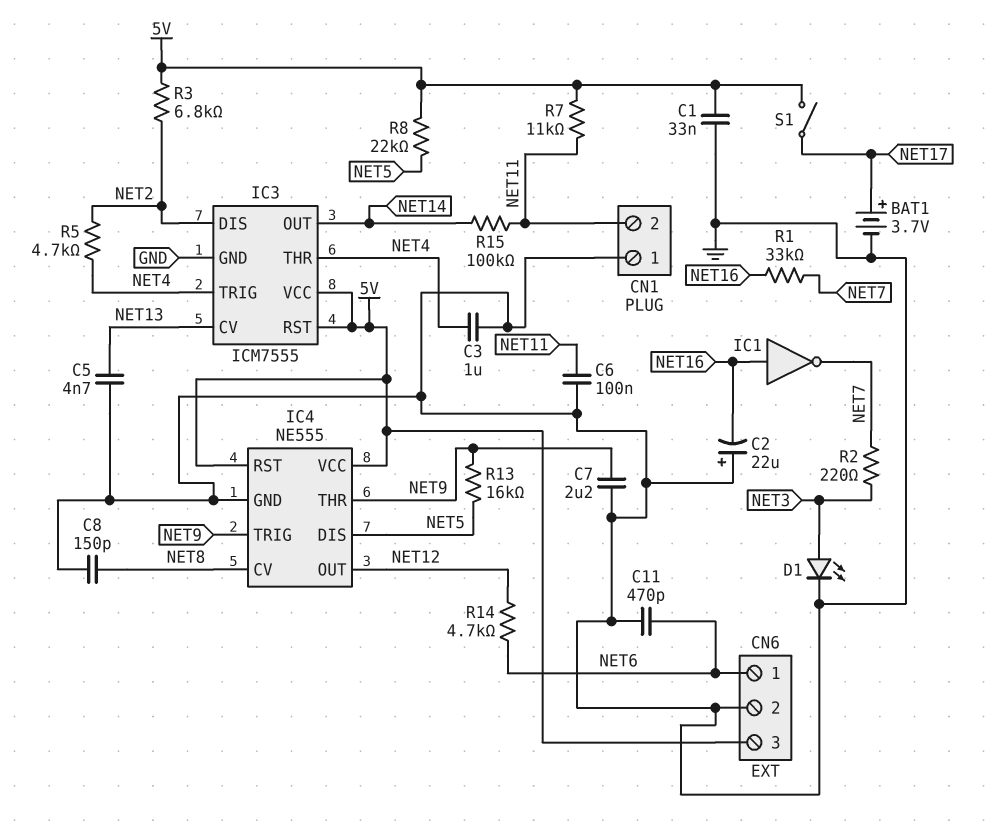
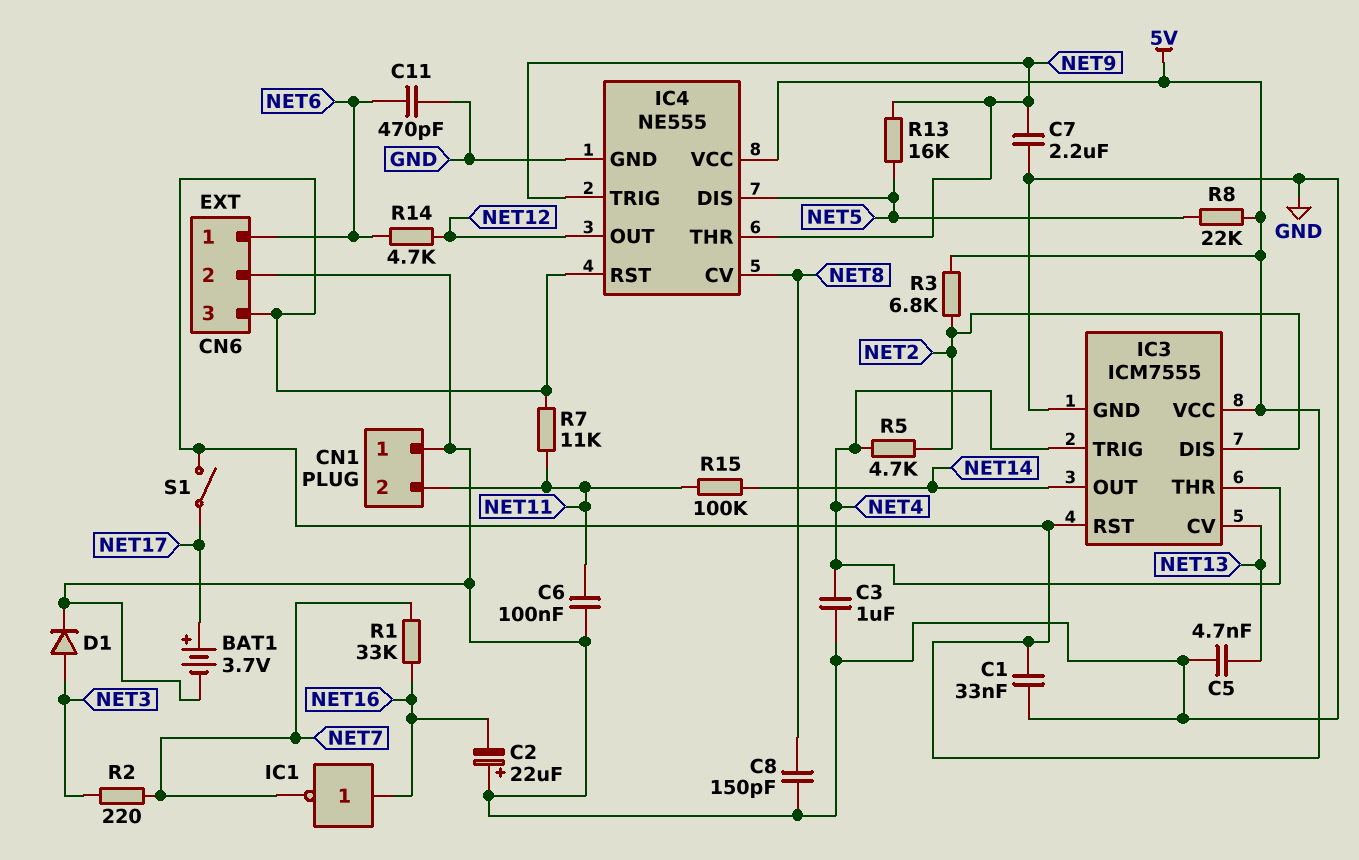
D1: LED (A NET3, K GND) -> diode (A NET3, K GND)

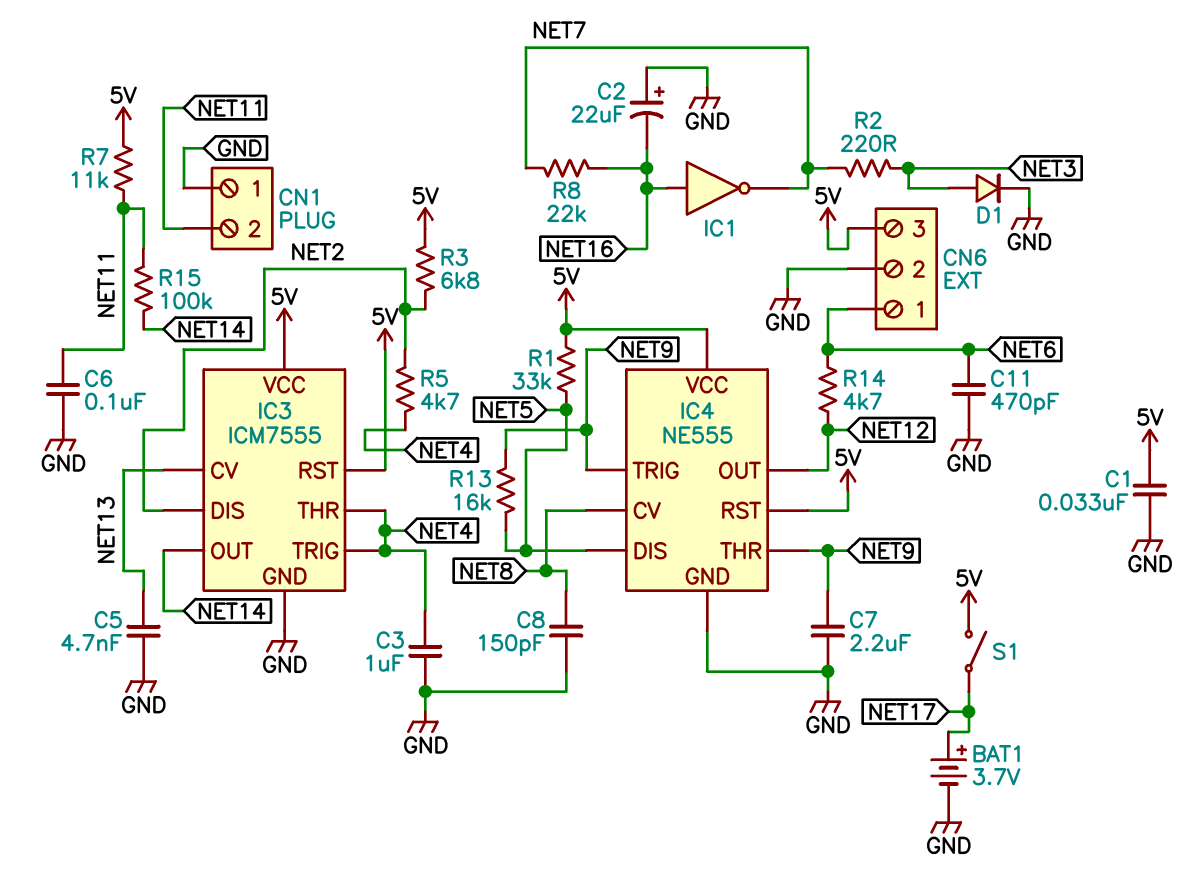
R1: 33k (NET7, NET16) -> 33k (5V, NET5)
R8: 22k (5V, NET5) -> 22k (NET7, NET16)

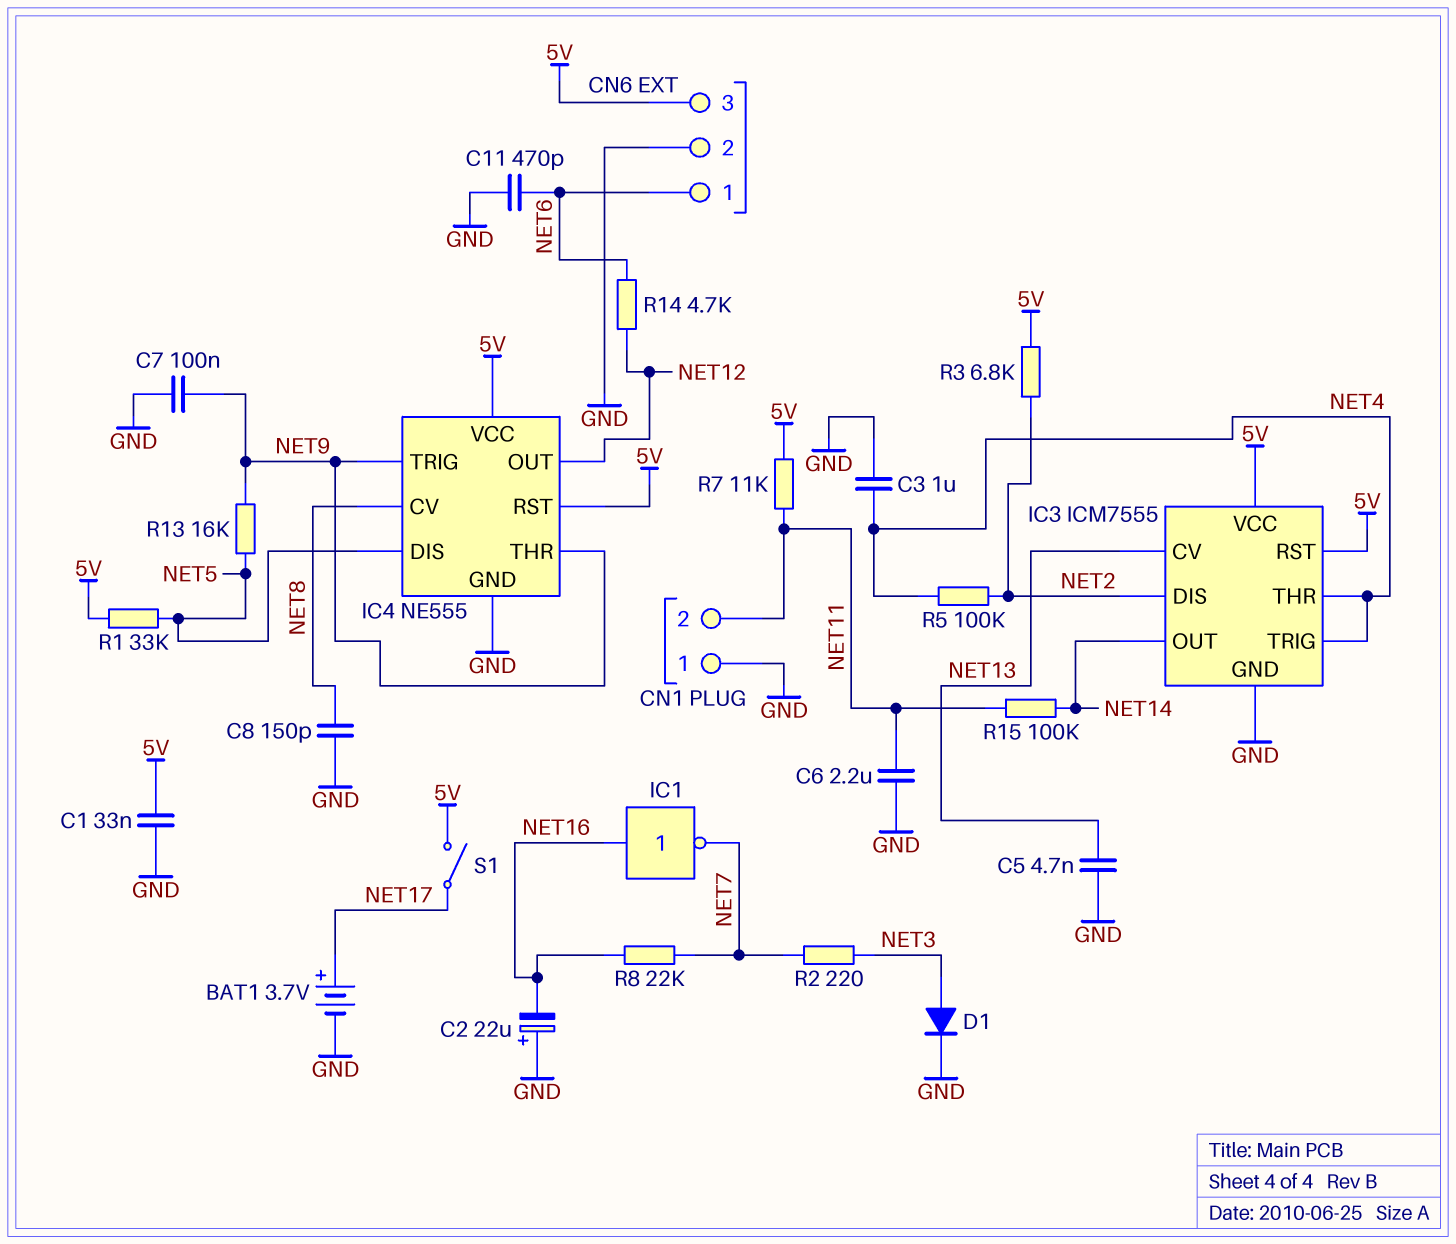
C6: 100nF (GND, NET11) -> 2.2uF (GND, NET11)
C7: 2.2uF (GND, NET9) -> 100nF (GND, NET9)
R5: 4.7k (NET2, NET4) -> 100k (NET2, NET4)

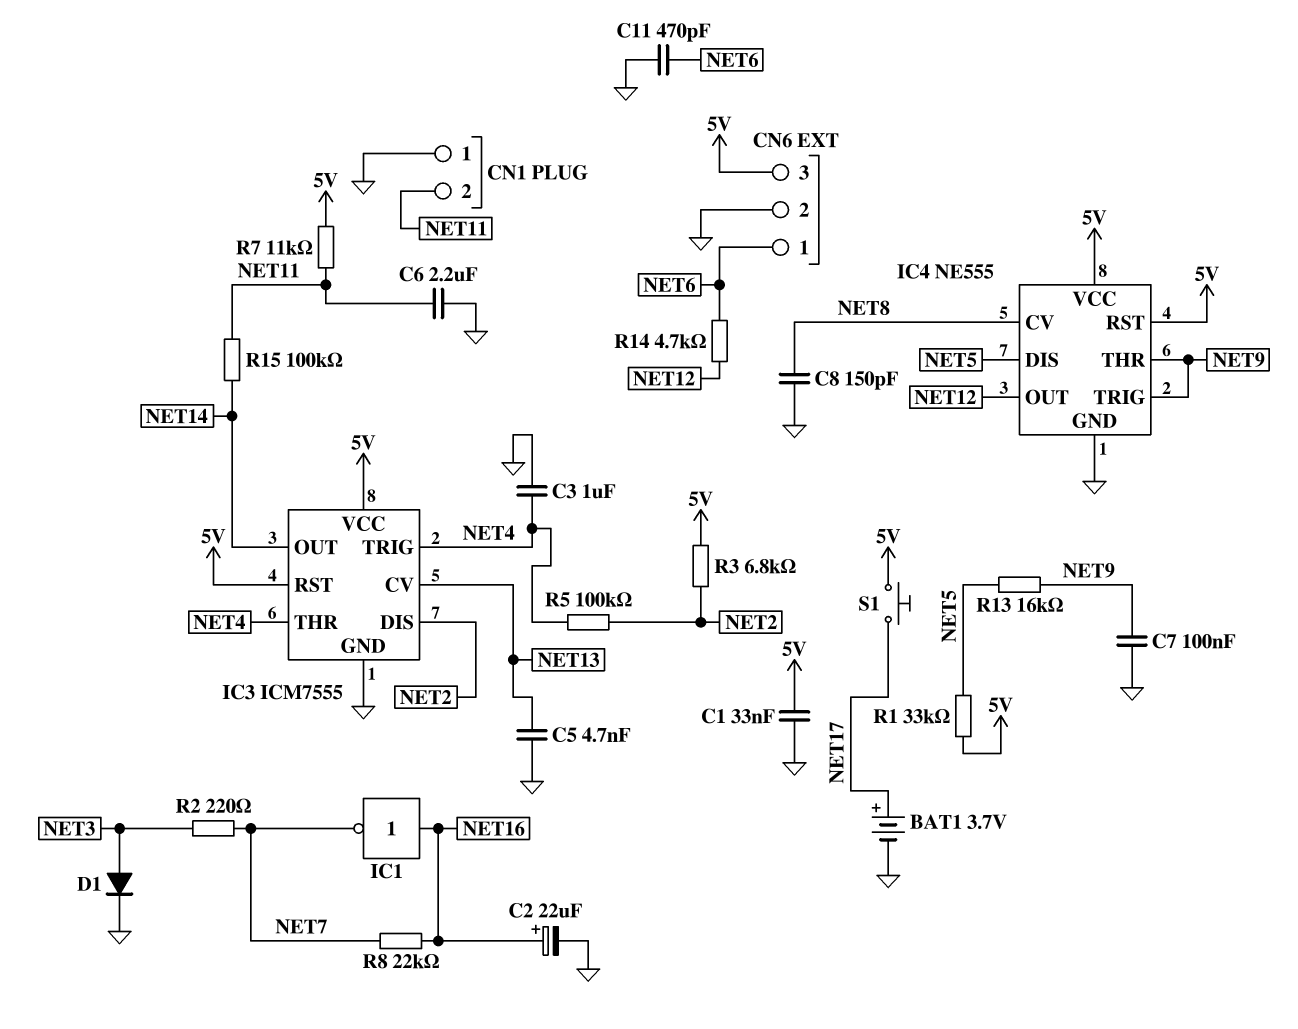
C2: 22uF (plus GND, minus NET16) -> 22uF (plus NET16, minus GND)
S1: switch (5V, NET17) -> button (5V, NET17)

